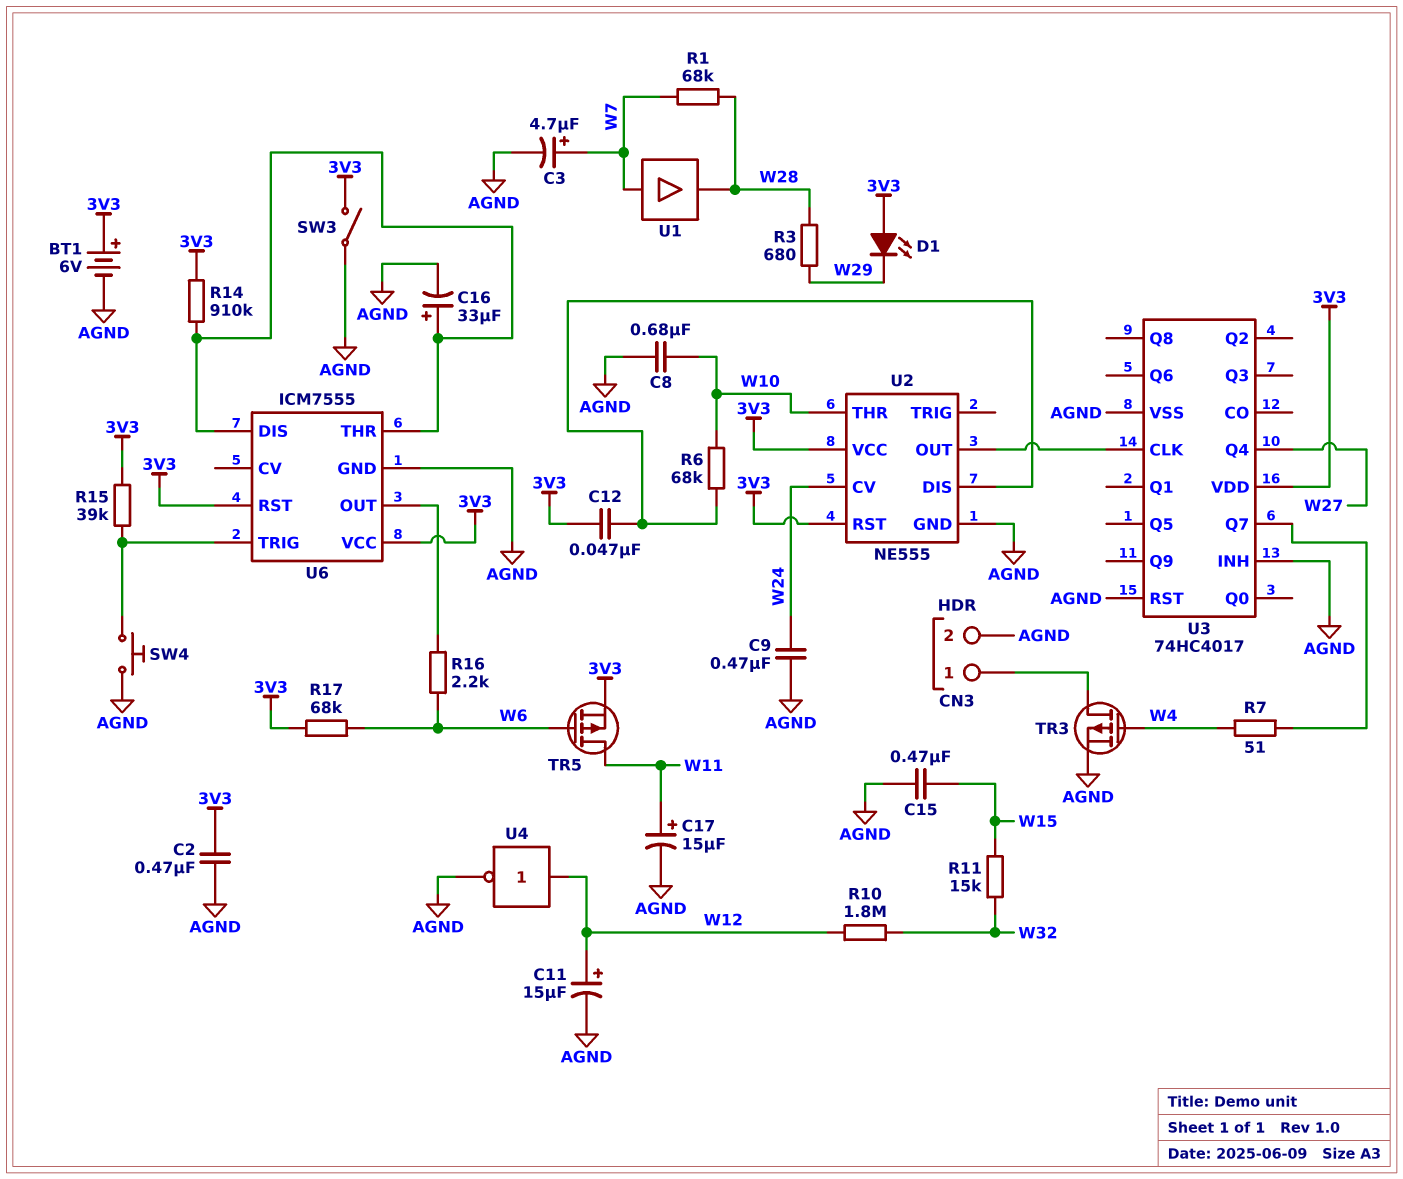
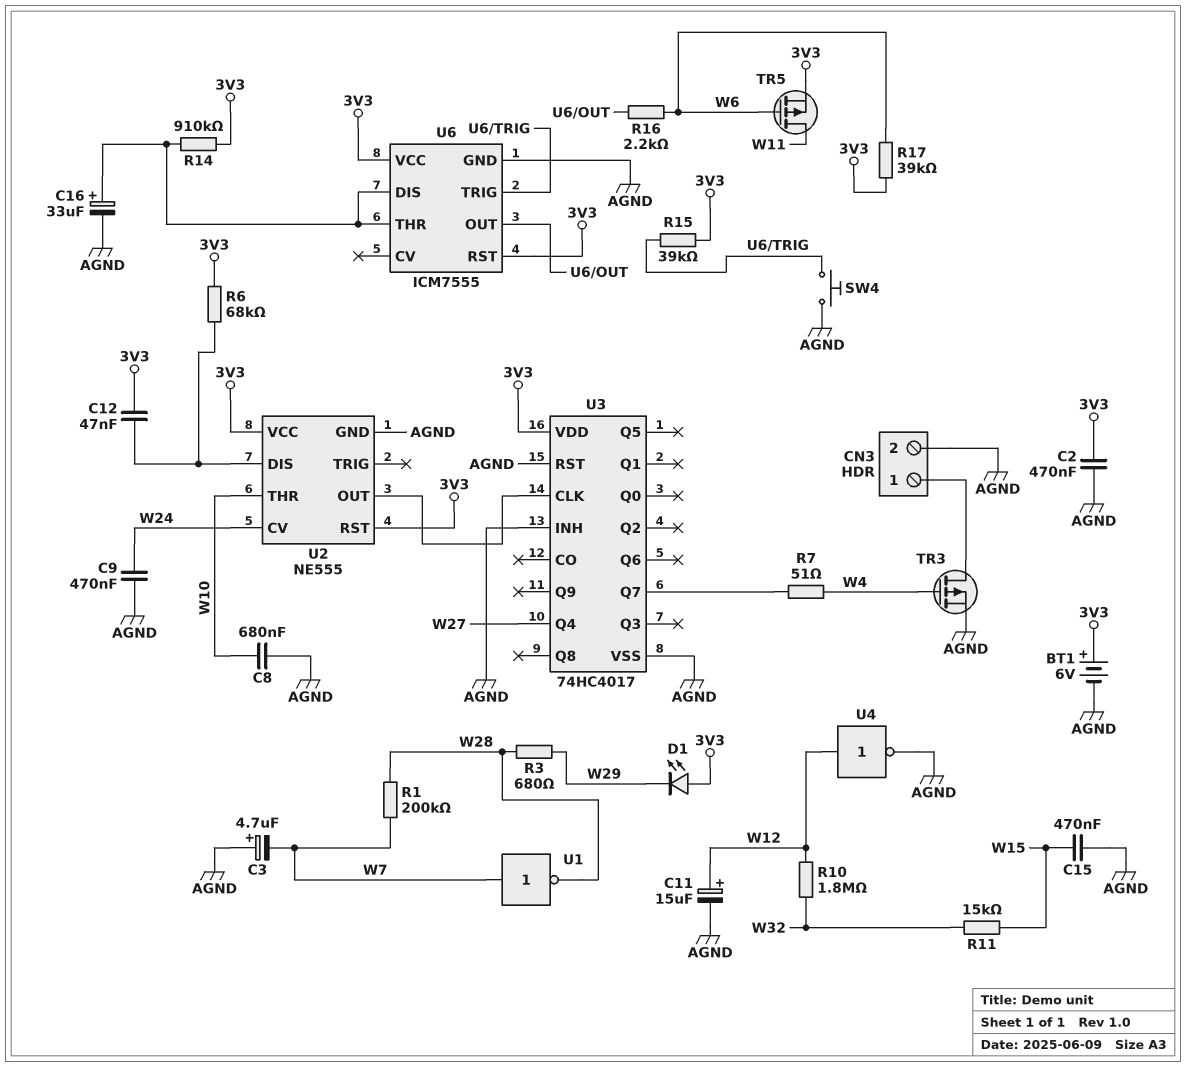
C3: 4.7uF (plus W7, minus AGND) -> 4.7uF (plus AGND, minus W7)
C17: 15uF (plus W11, minus AGND) -> none
R1: 68k (W7, W28) -> 200k (W7, W28)
R6: 68k (U2/DIS, W10) -> 68k (3V3, U2/DIS)
R17: 68k (3V3, W6) -> 39k (3V3, W6)
SW3: switch (3V3, AGND) -> none
U1: buffer (in W7, out W28) -> NOT (in W7, out W28)

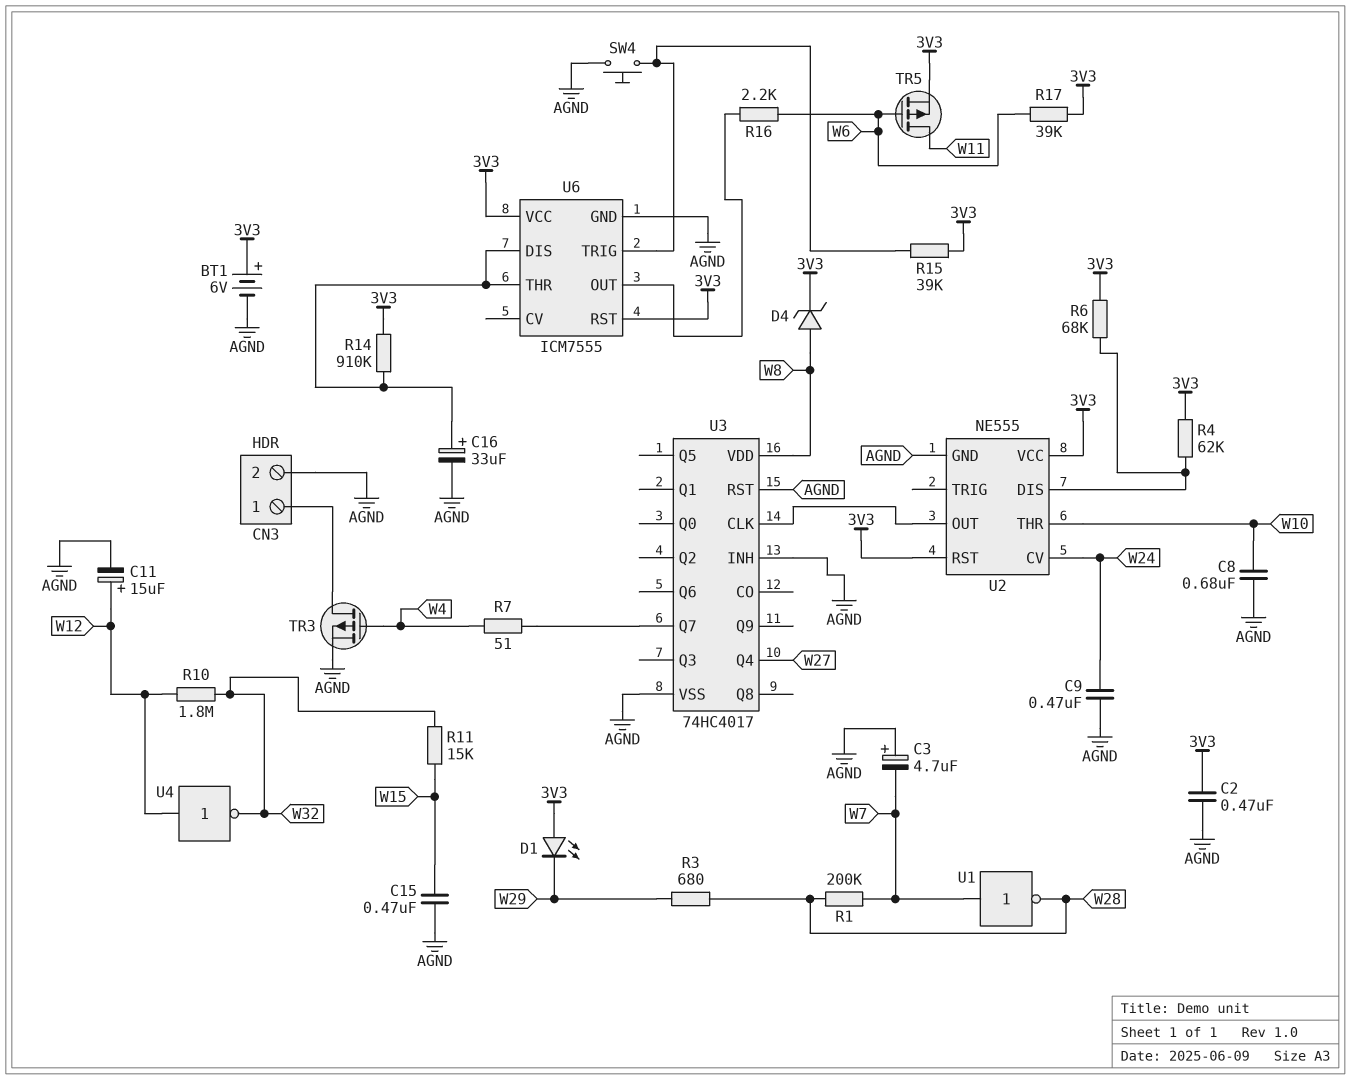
C12: 47nF (3V3, U2/DIS) -> none
D4: none -> zener (A W8, K 3V3)
R4: none -> 62k (3V3, U2/DIS)
U3 pin VDD: 3V3 -> W8
U4: NOT (in W12, out AGND) -> NOT (in W12, out W32)

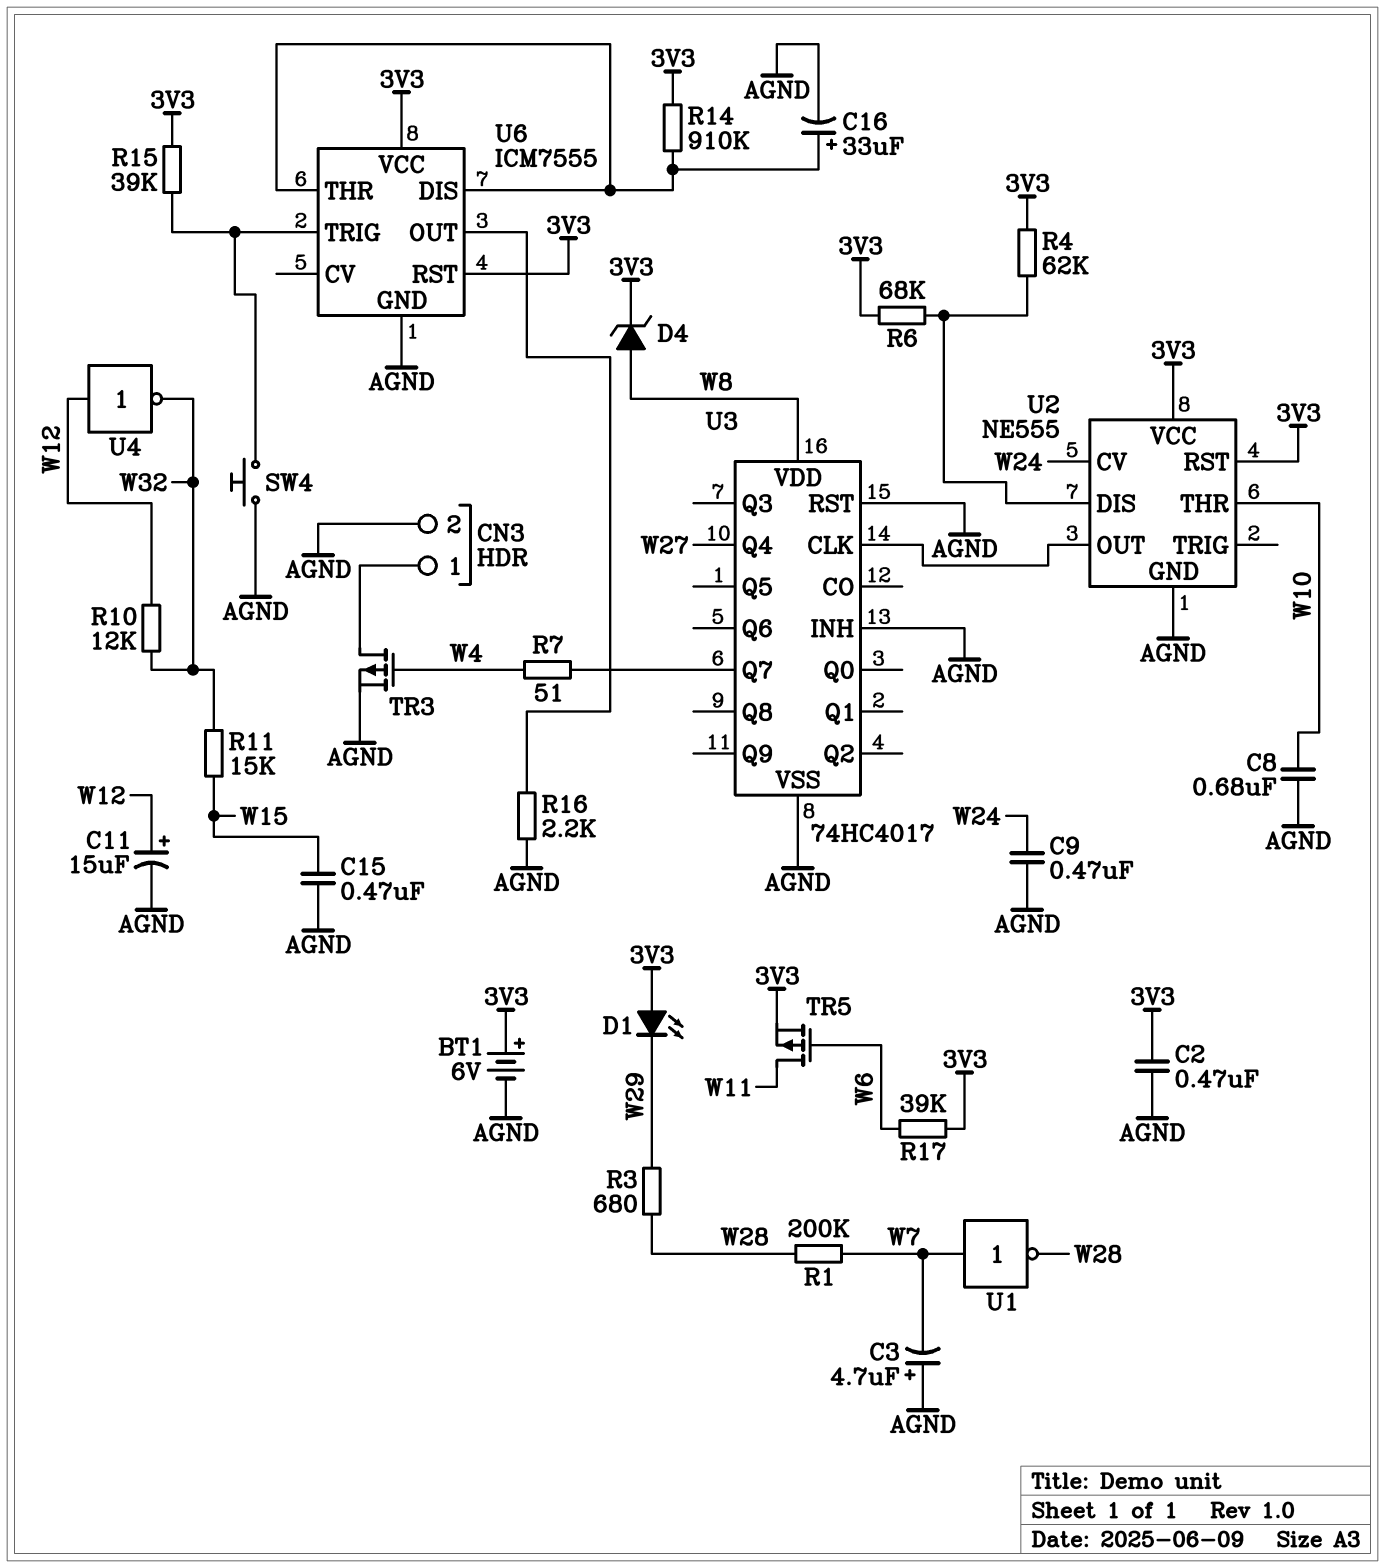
R10: 1.8M (W12, W32) -> 12k (W12, W32)
R16: 2.2k (U6/OUT, W6) -> 2.2k (AGND, U6/OUT)

